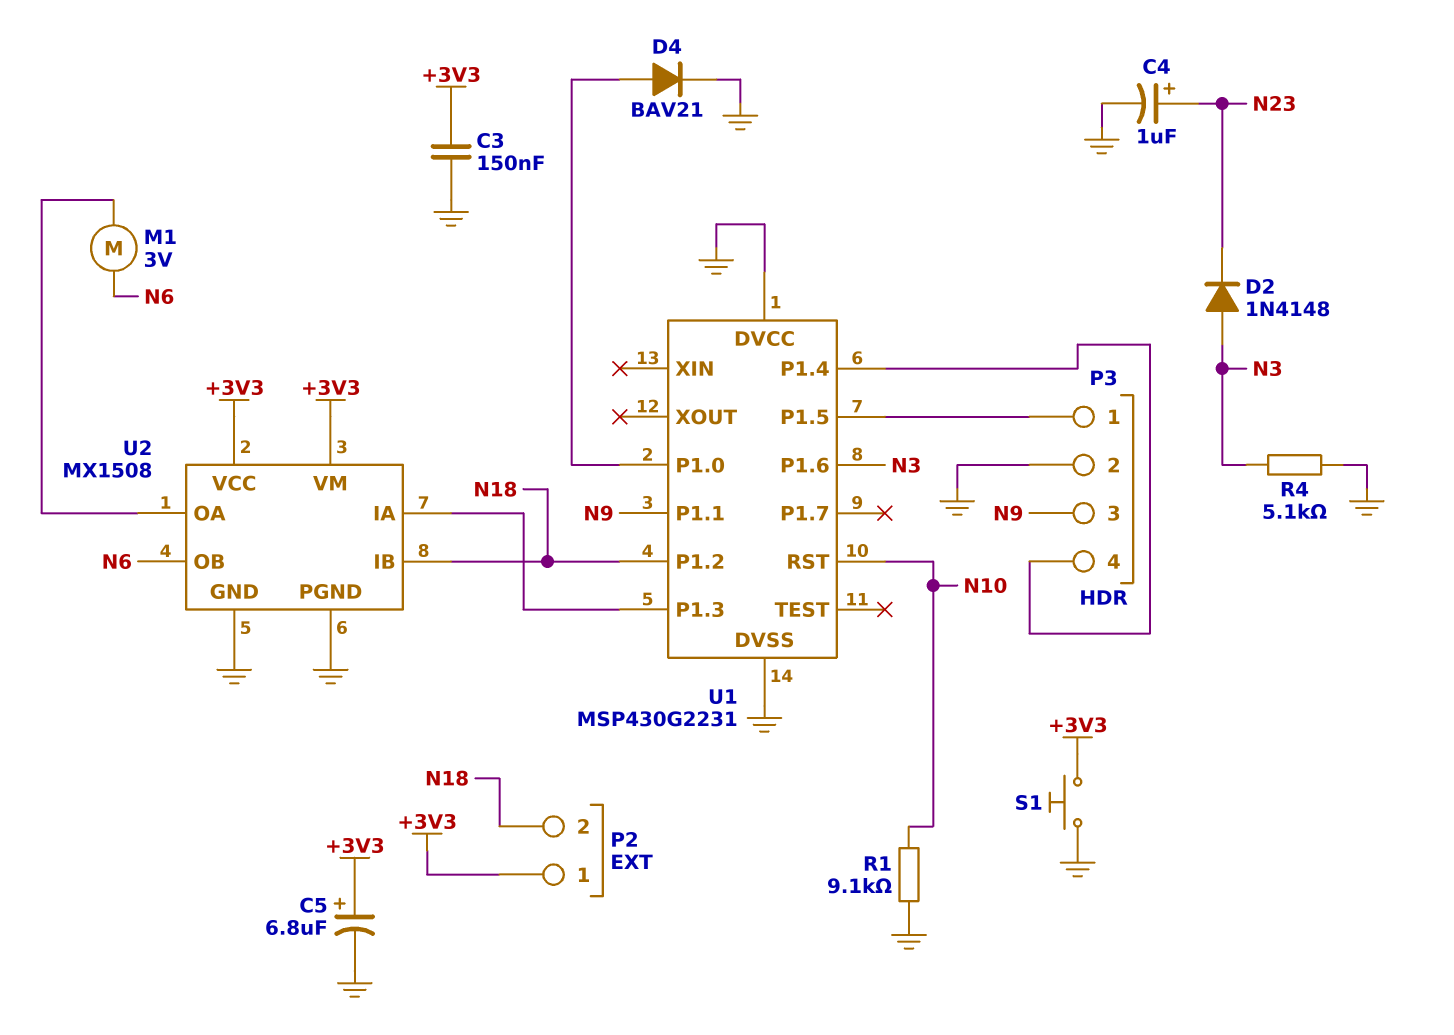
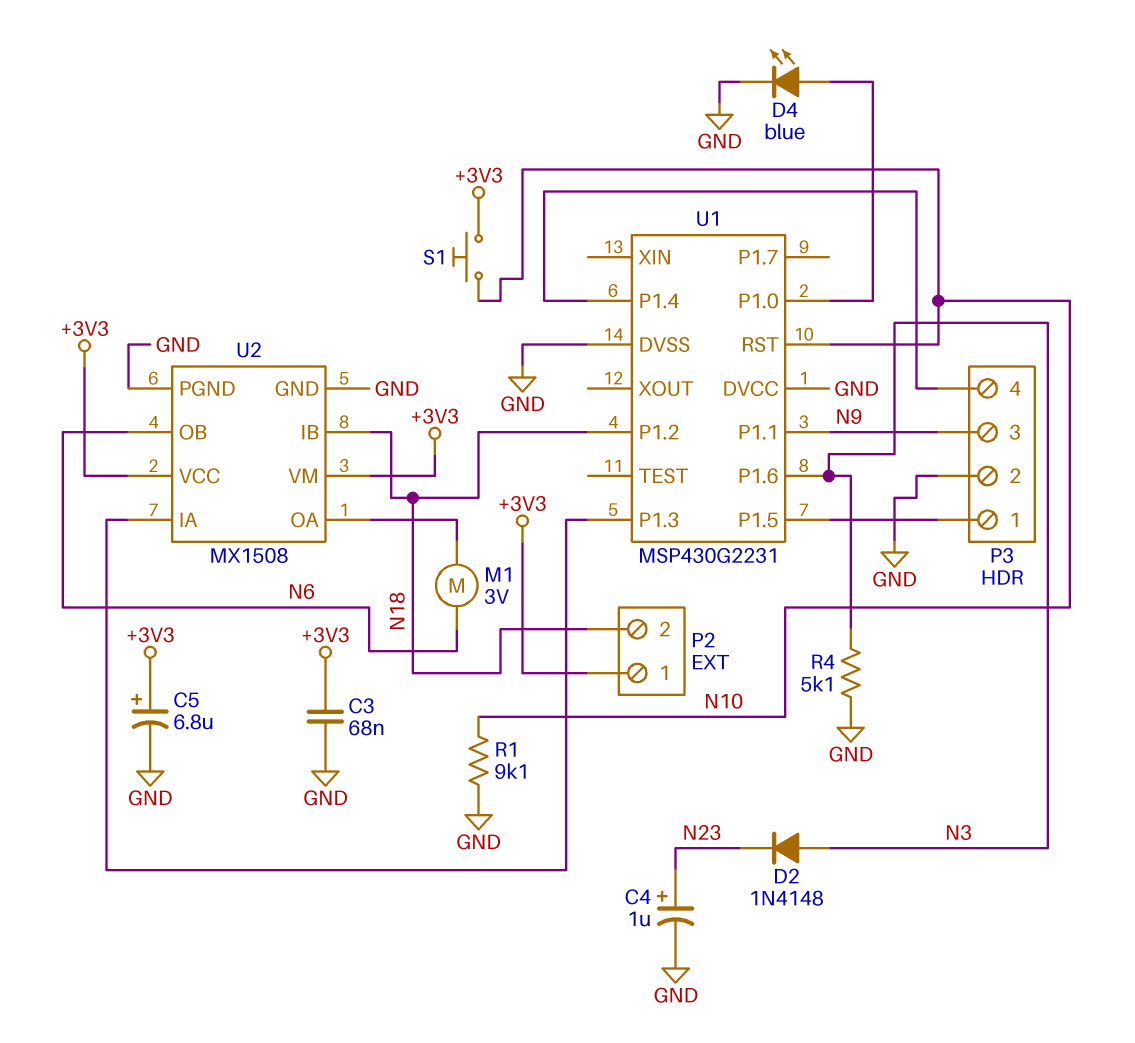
C3: 150nF (+3V3, GND) -> 68nF (+3V3, GND)
D4: diode BAV21 (A U1/P1.0, K GND) -> LED blue (A U1/P1.0, K GND)
S1: button (+3V3, GND) -> button (+3V3, N10)

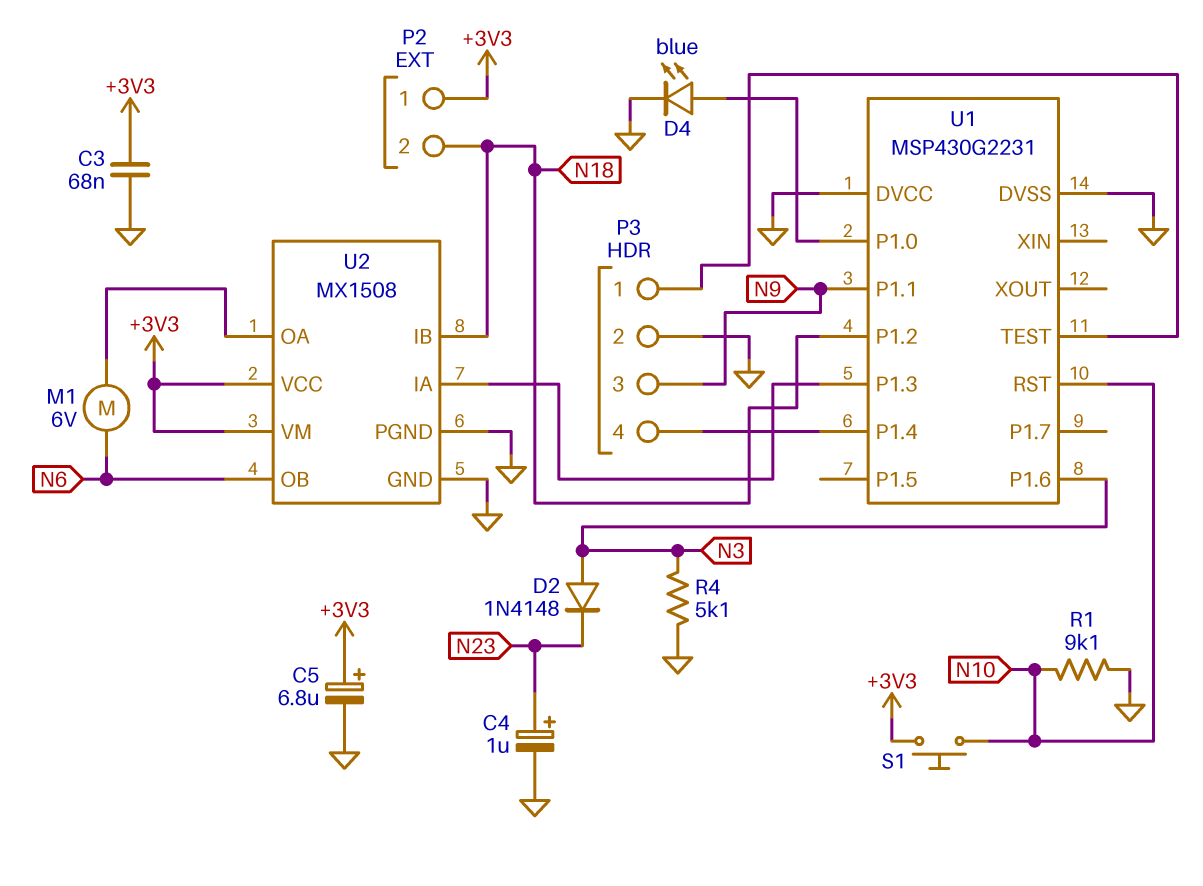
M1: motor 3V (N6, U2/OA) -> motor 6V (N6, U2/OA)
U1 pin P1.5: P3/1 -> none
U1 pin TEST: none -> P3/1

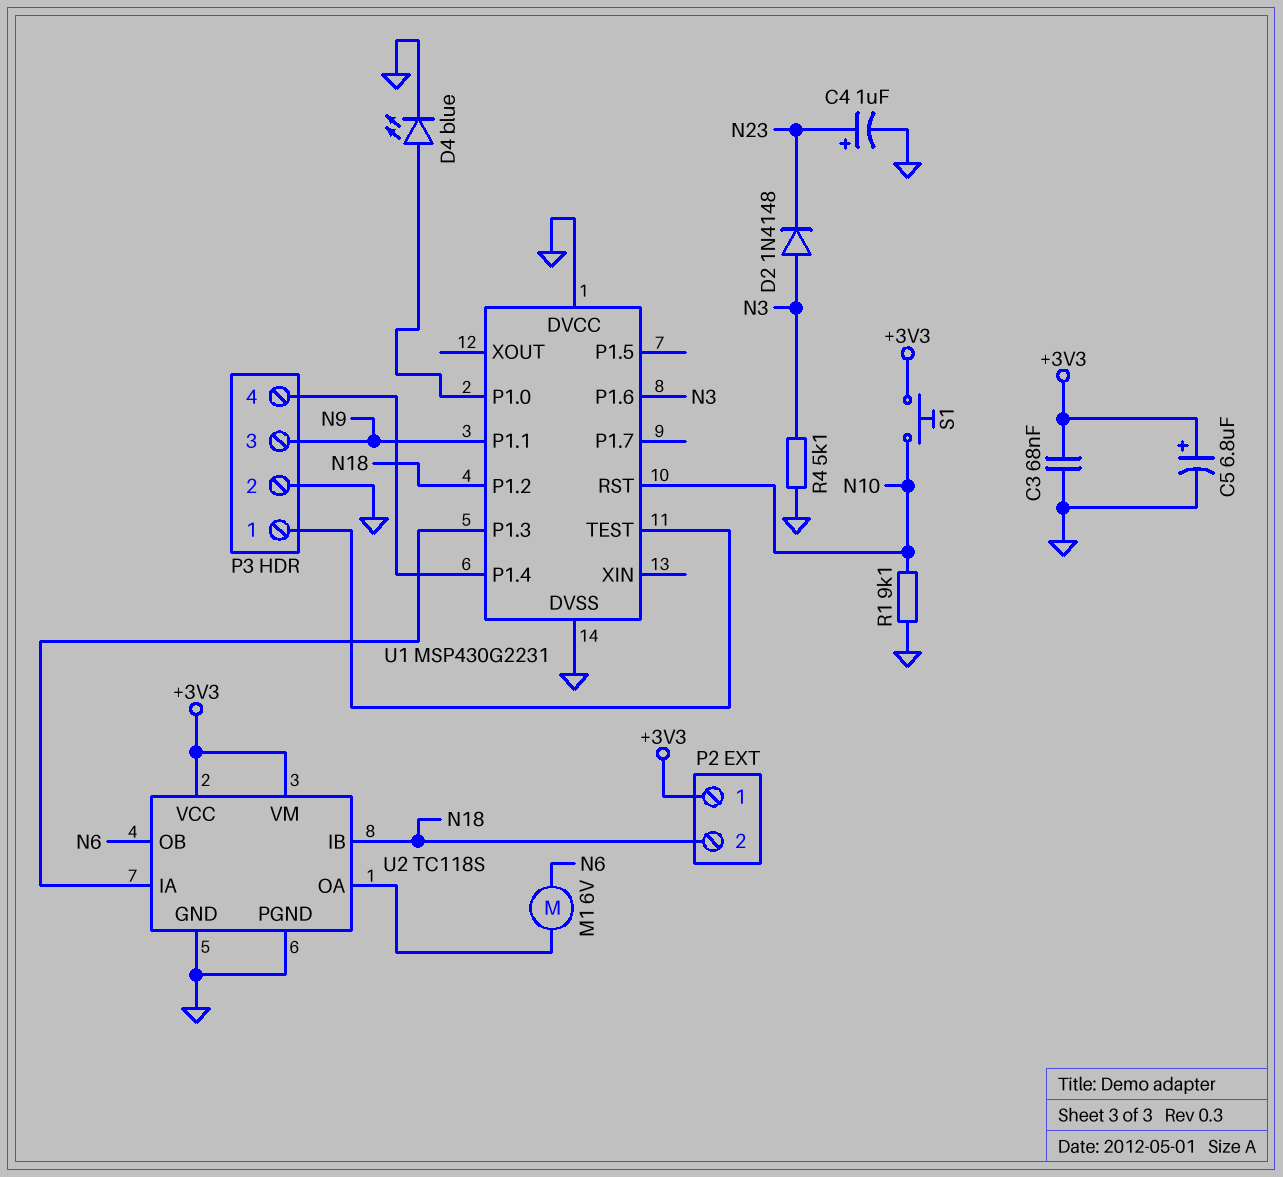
U2: MX1508 -> TC118S

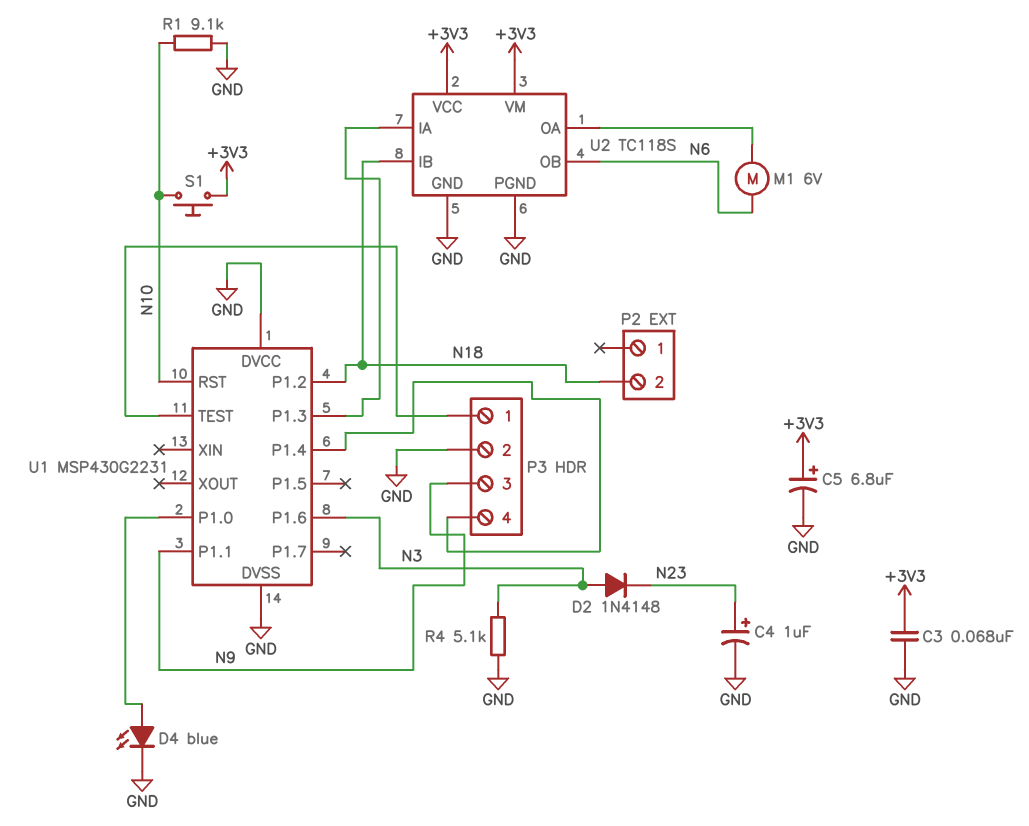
P2 pin 1: +3V3 -> none

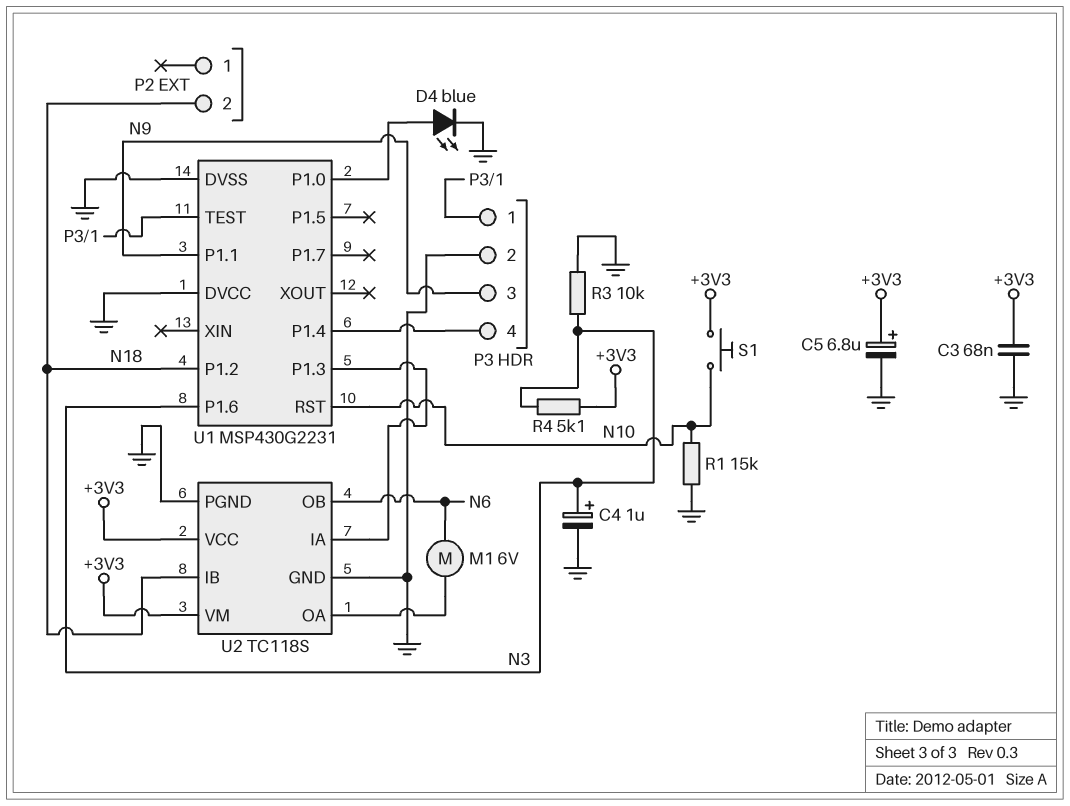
C4: 1uF (plus N23, minus GND) -> 1uF (plus N3, minus GND)
D2: diode 1N4148 (A N3, K N23) -> none
R1: 9.1k (GND, N10) -> 15k (GND, N10)
R3: none -> 10k (GND, N3)
R4: 5.1k (GND, N3) -> 5.1k (+3V3, N3)

